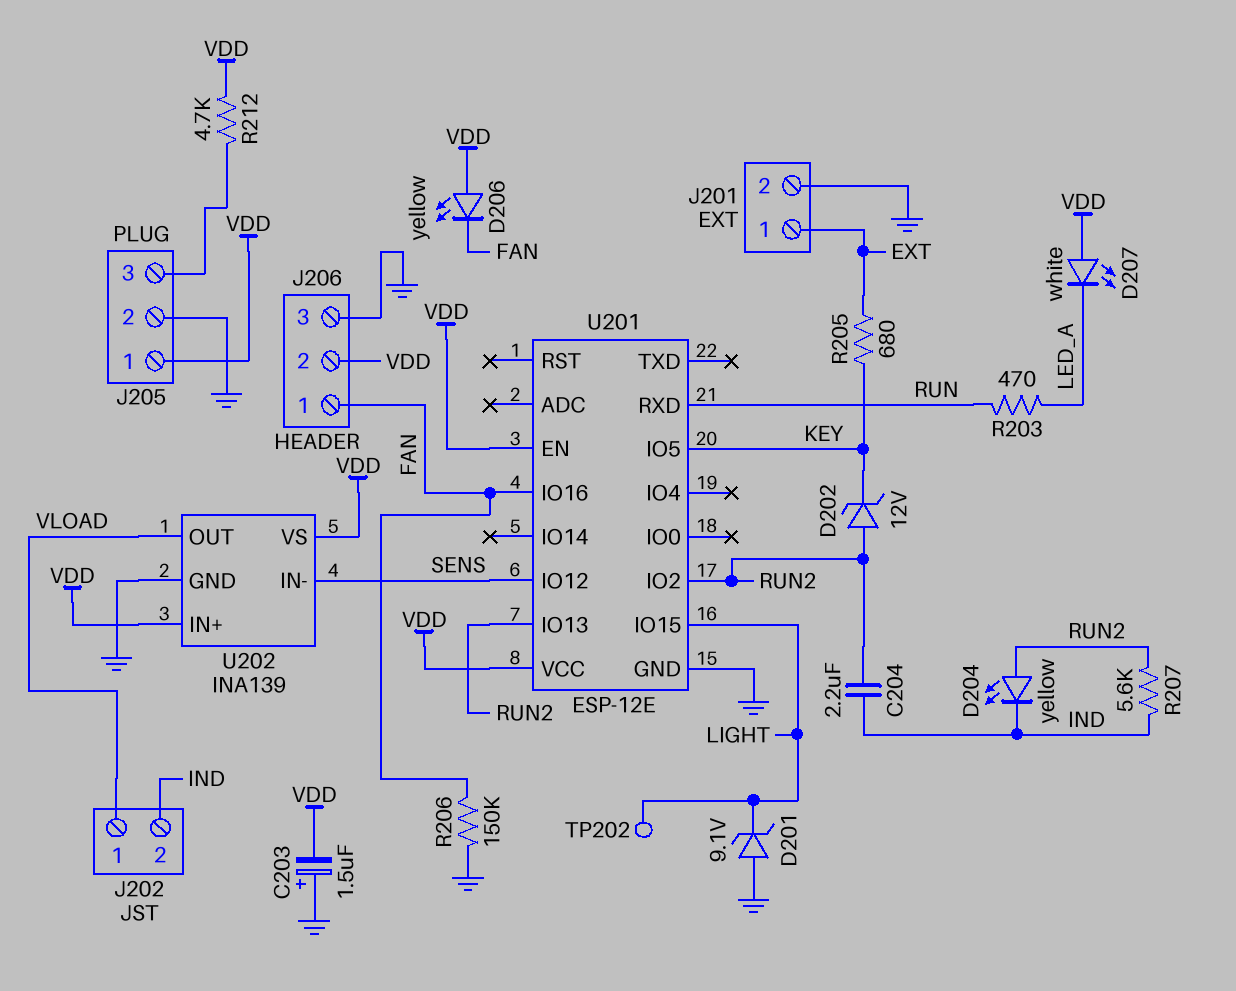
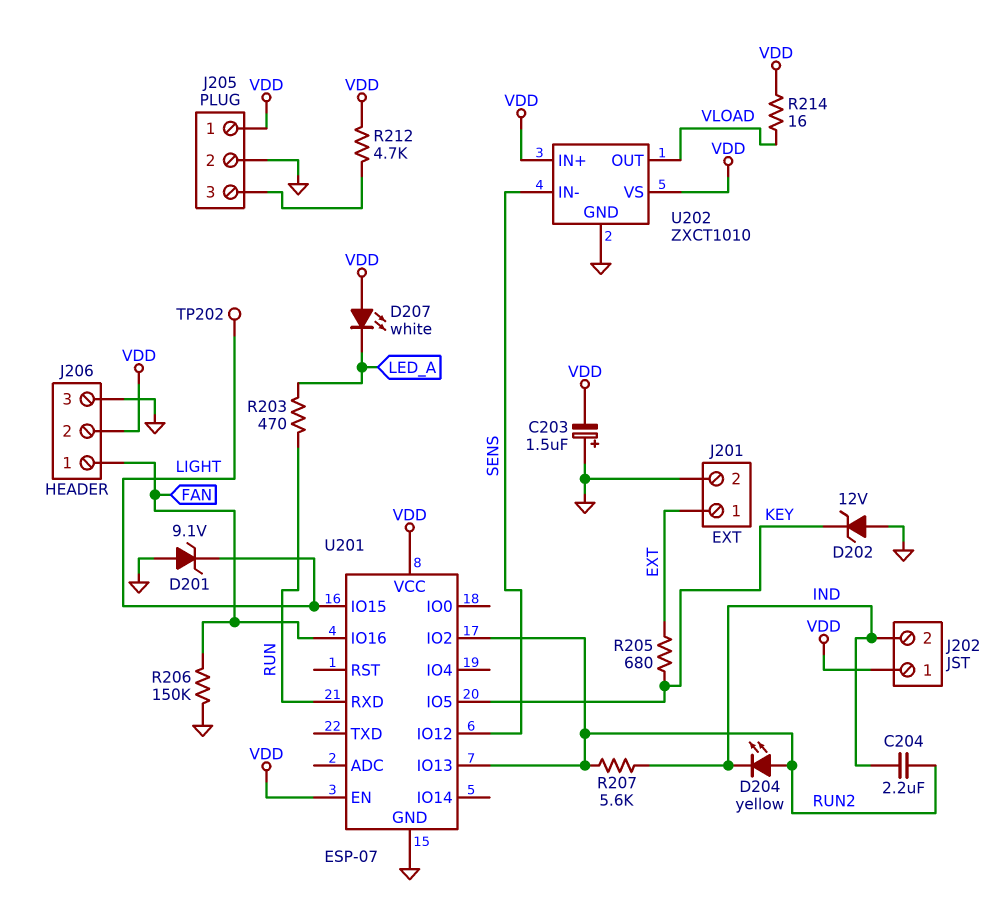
D202: zener 12V (A RUN2, K KEY) -> zener 12V (A GND, K KEY)
D206: LED yellow (A VDD, K FAN) -> none
J202 pin 1: VLOAD -> VDD
R214: none -> 16 (VDD, VLOAD)
U201: ESP-12E -> ESP-07
U202: INA139 -> ZXCT1010

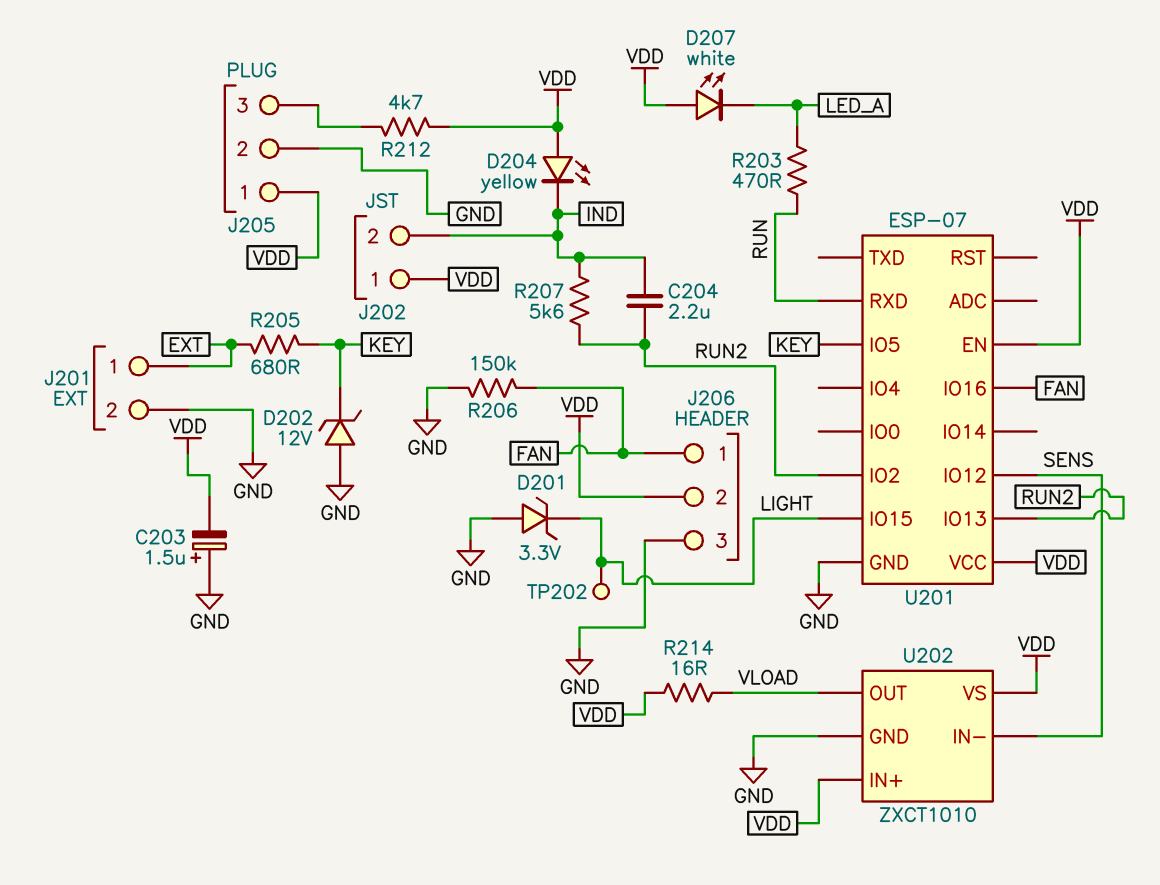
D201: zener 9.1V (A GND, K LIGHT) -> zener 3.3V (A GND, K LIGHT)
D204: LED yellow (A RUN2, K IND) -> LED yellow (A VDD, K IND)

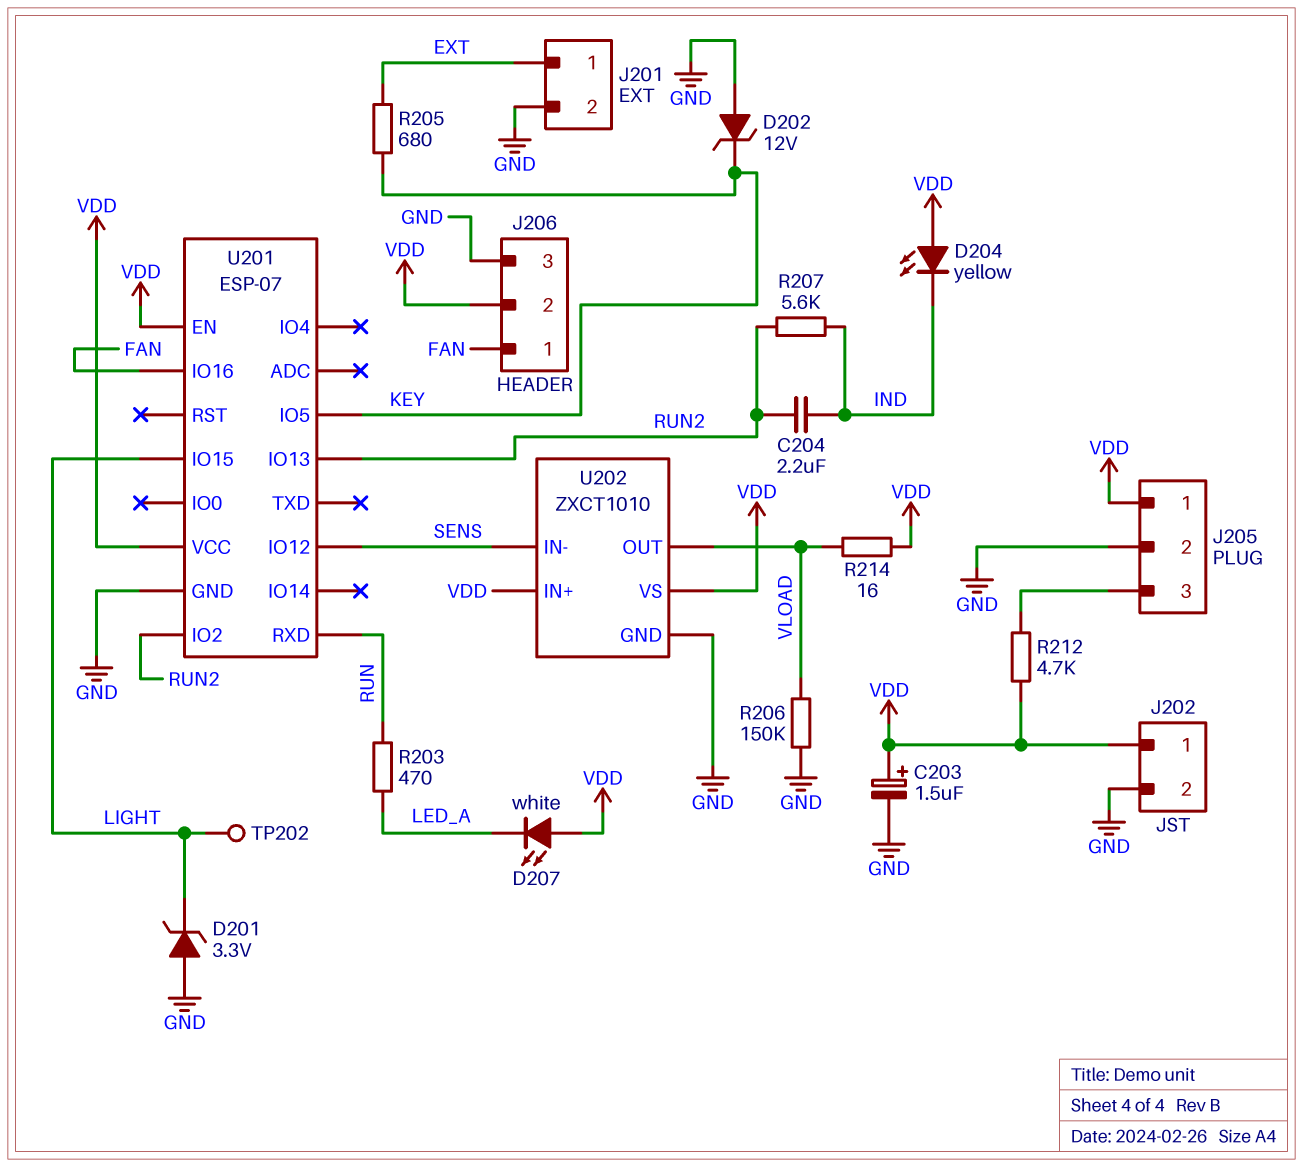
C203: 1.5uF (plus GND, minus VDD) -> 1.5uF (plus VDD, minus GND)
J202 pin 2: IND -> GND
R206: 150k (FAN, GND) -> 150k (GND, VLOAD)

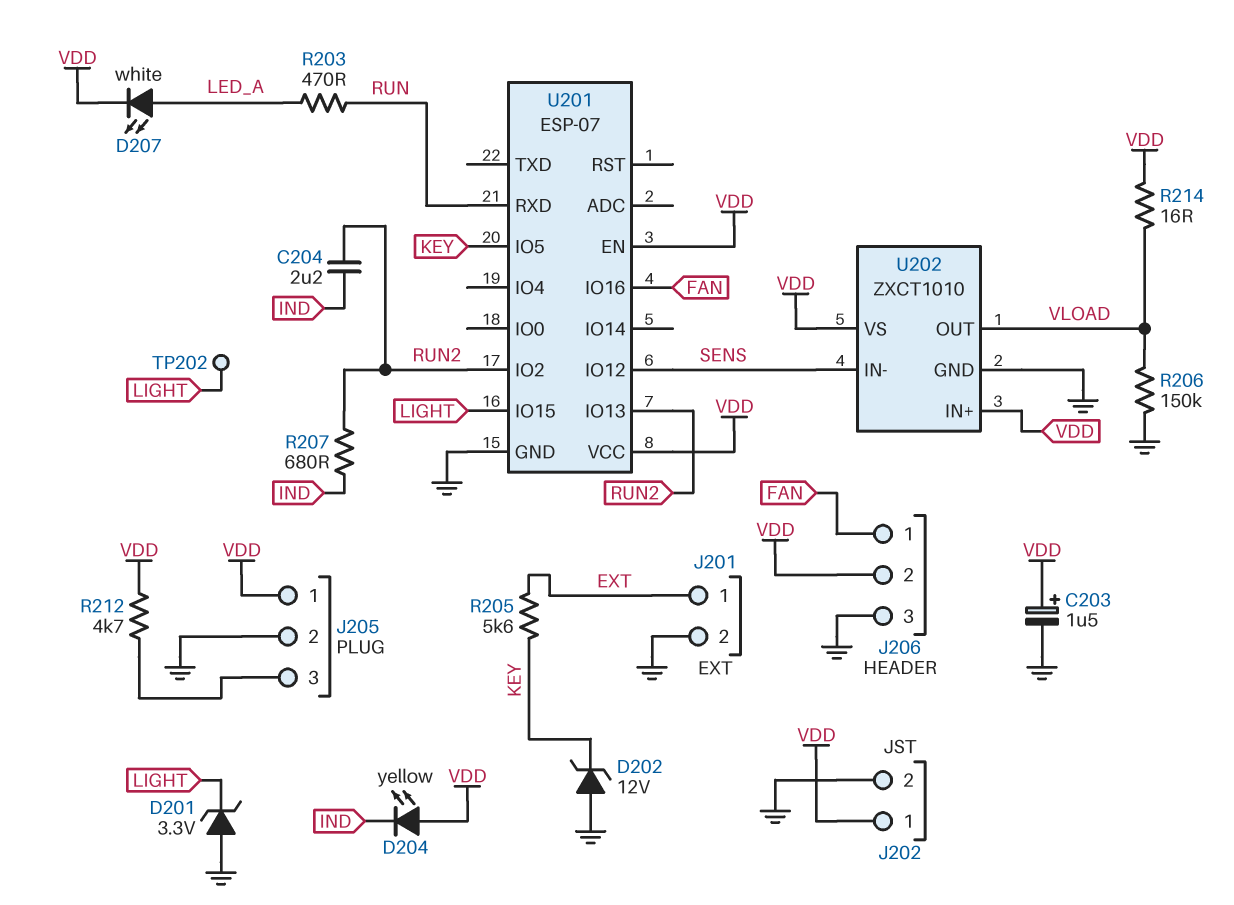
D207: LED white (A VDD, K LED_A) -> LED white (A LED_A, K VDD)
R205: 680 (EXT, KEY) -> 5.6k (EXT, KEY)
R207: 5.6k (IND, RUN2) -> 680 (IND, RUN2)

